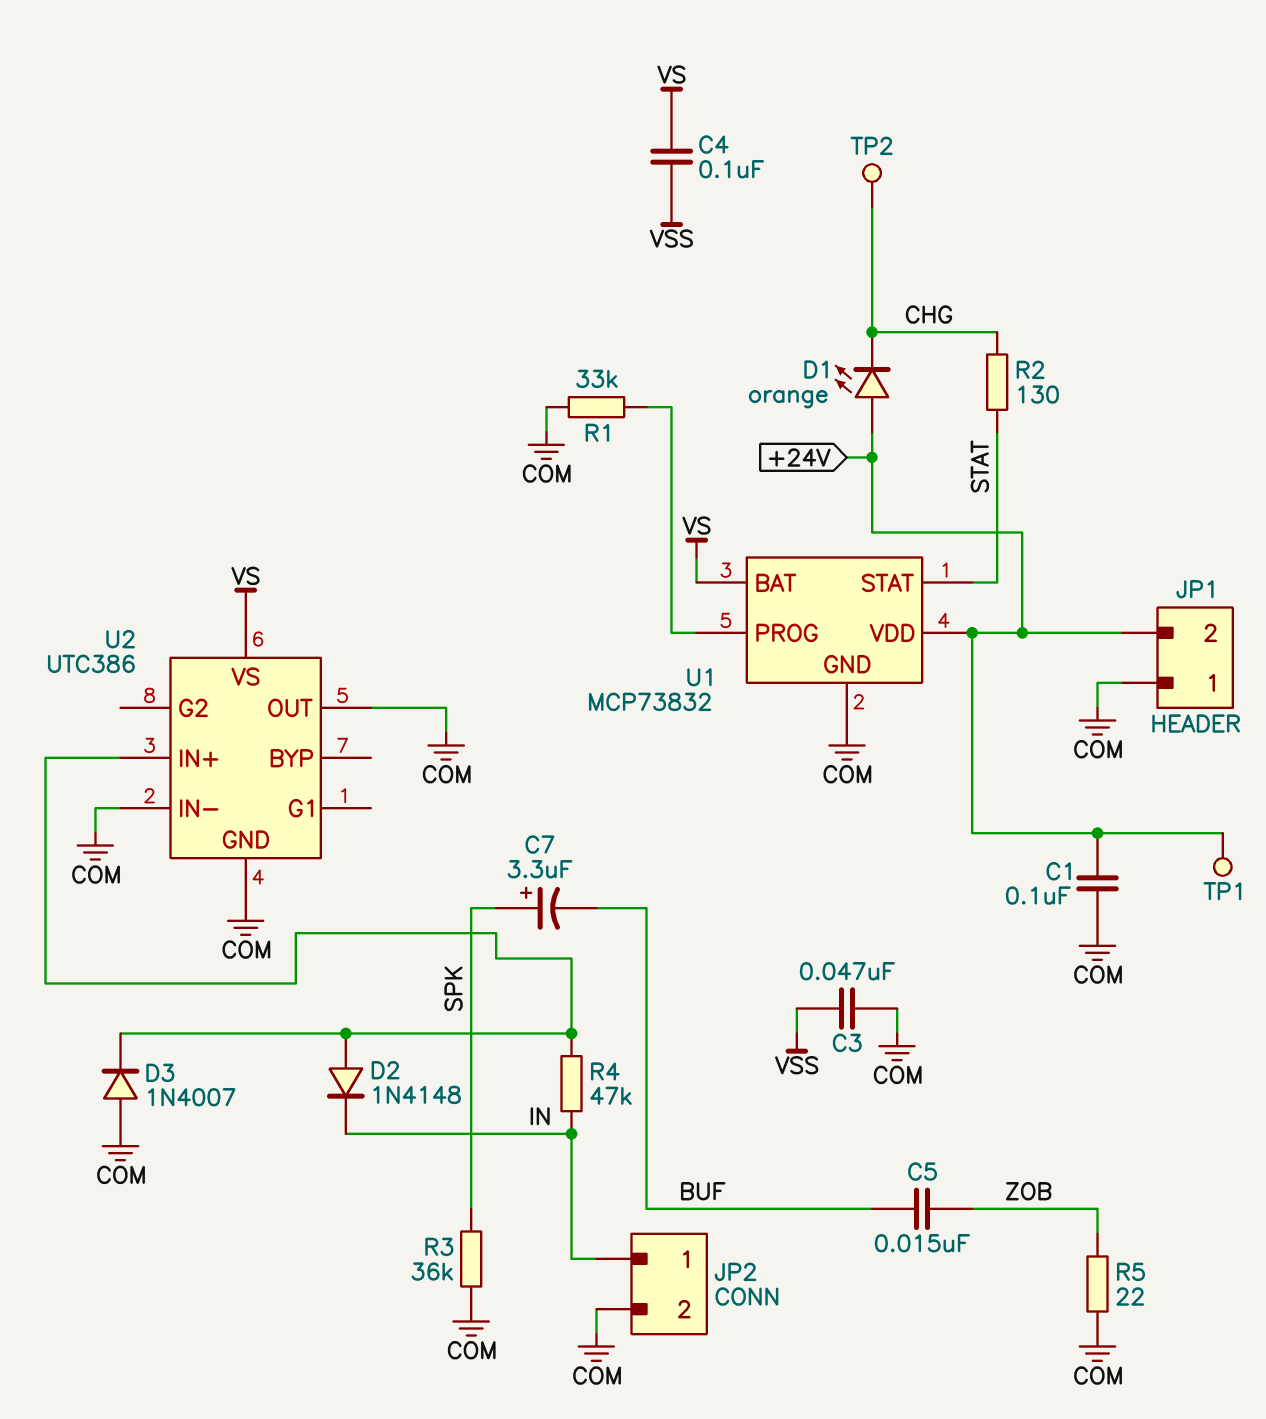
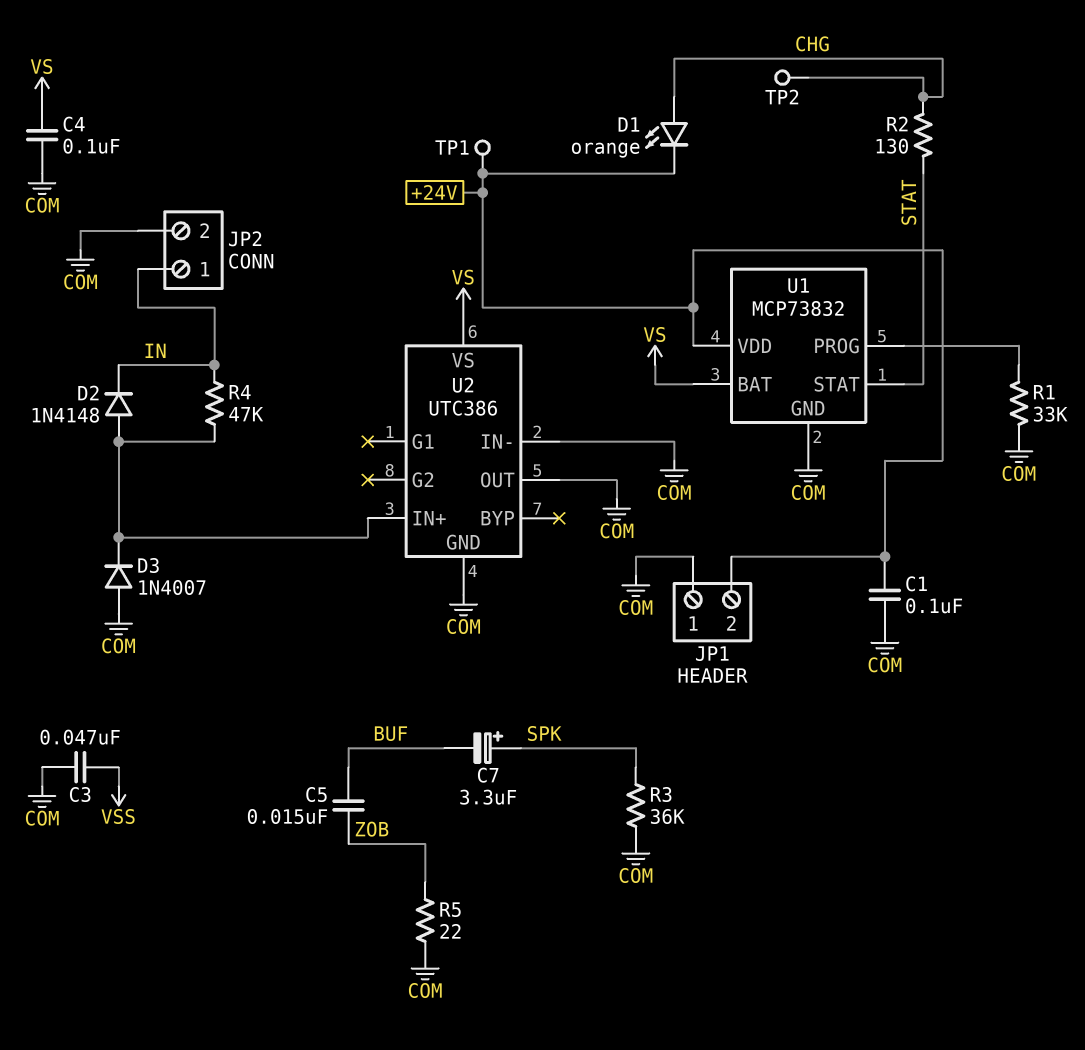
C4: 100nF (VS, VSS) -> 100nF (COM, VS)
D1: LED orange (A +24V, K CHG) -> LED orange (A CHG, K +24V)

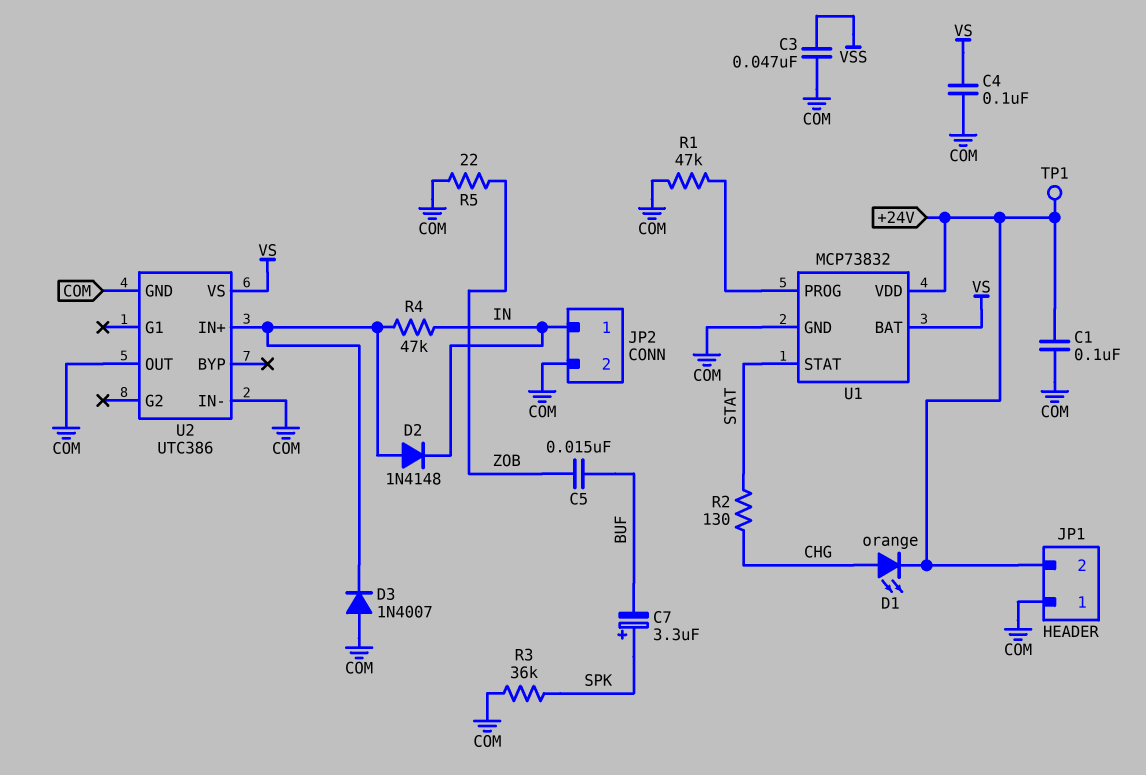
R1: 33k (COM, U1/PROG) -> 47k (COM, U1/PROG)
TP2: test point (CHG) -> none

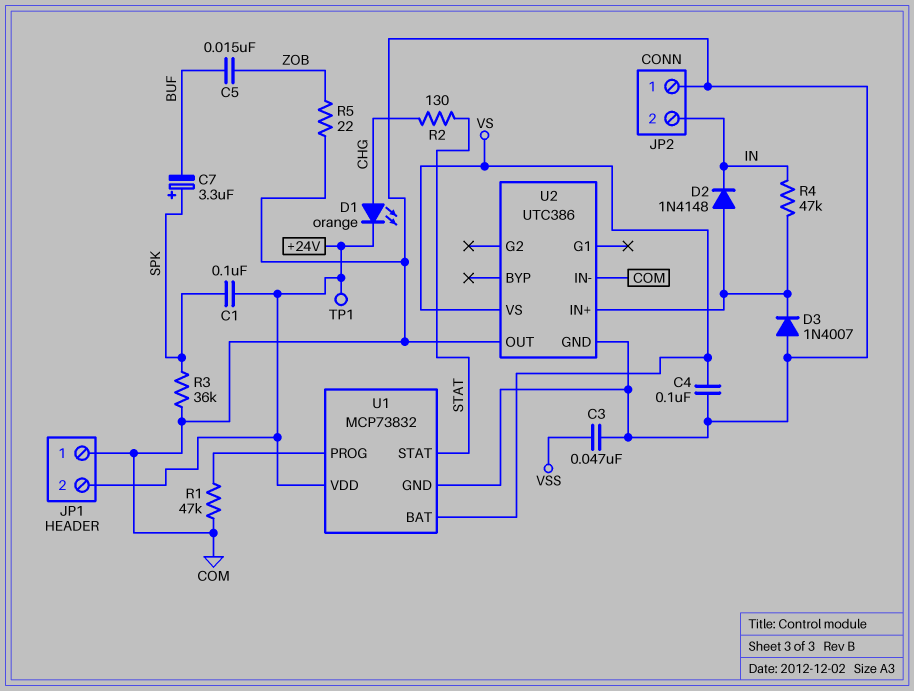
C1: 100nF (+24V, COM) -> 100nF (+24V, SPK)
JP2 pin 1: IN -> COM
JP2 pin 2: COM -> IN

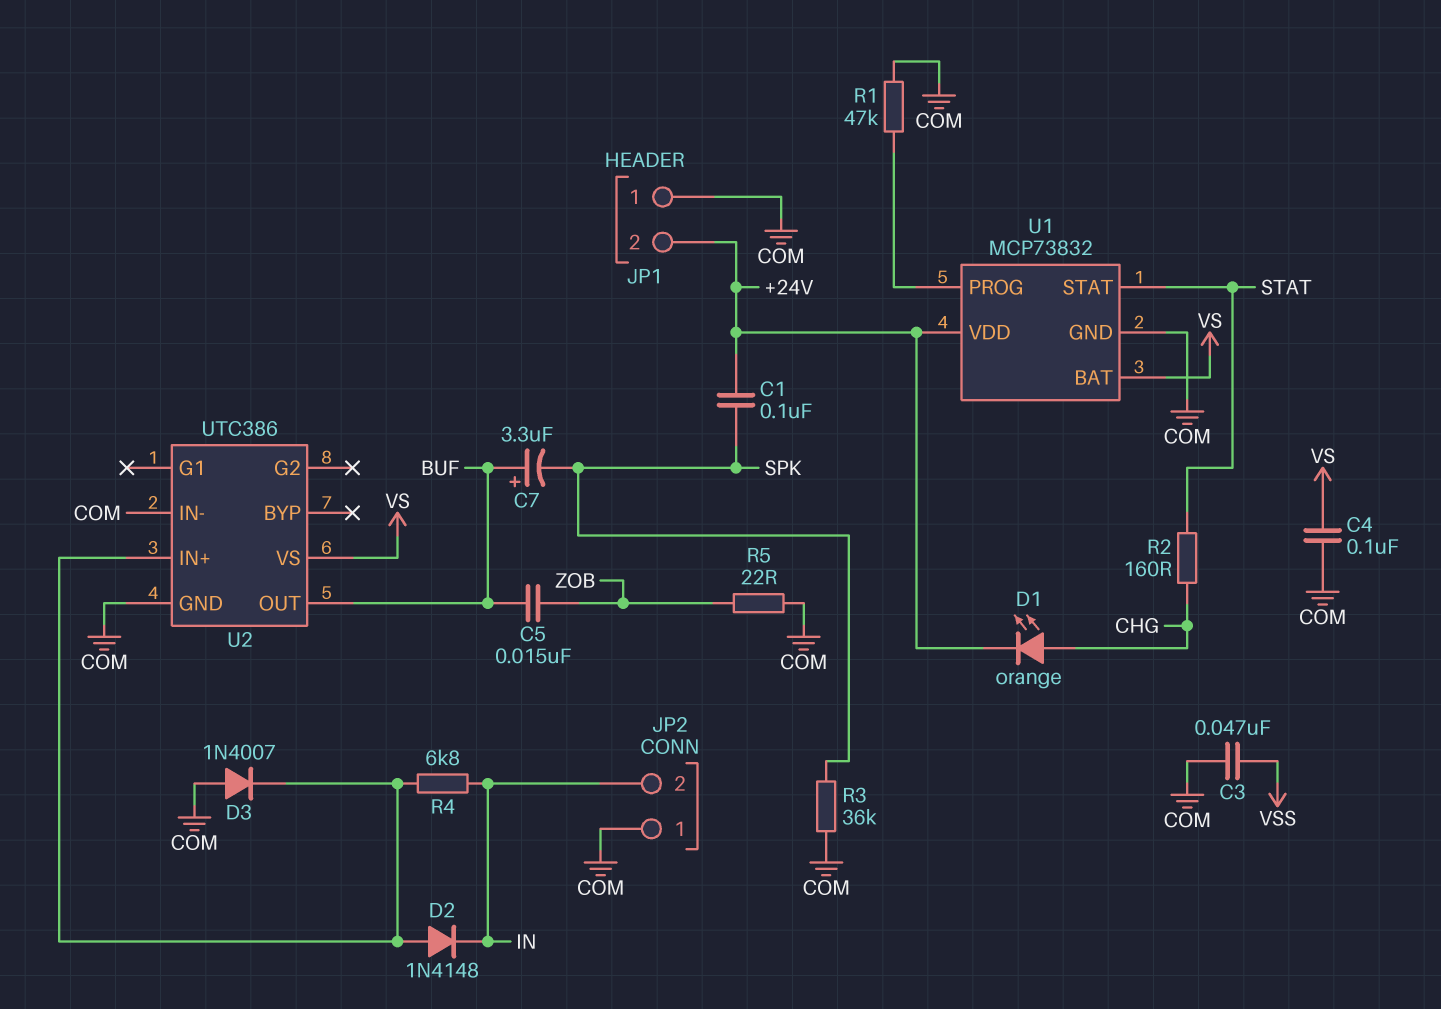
C7: 3.3uF (plus SPK, minus BUF) -> 3.3uF (plus BUF, minus SPK)
R2: 130 (CHG, STAT) -> 160 (CHG, STAT)
R4: 47k (IN, U2/IN+) -> 6.8k (IN, U2/IN+)
TP1: test point (+24V) -> none
U2 pin OUT: COM -> BUF

